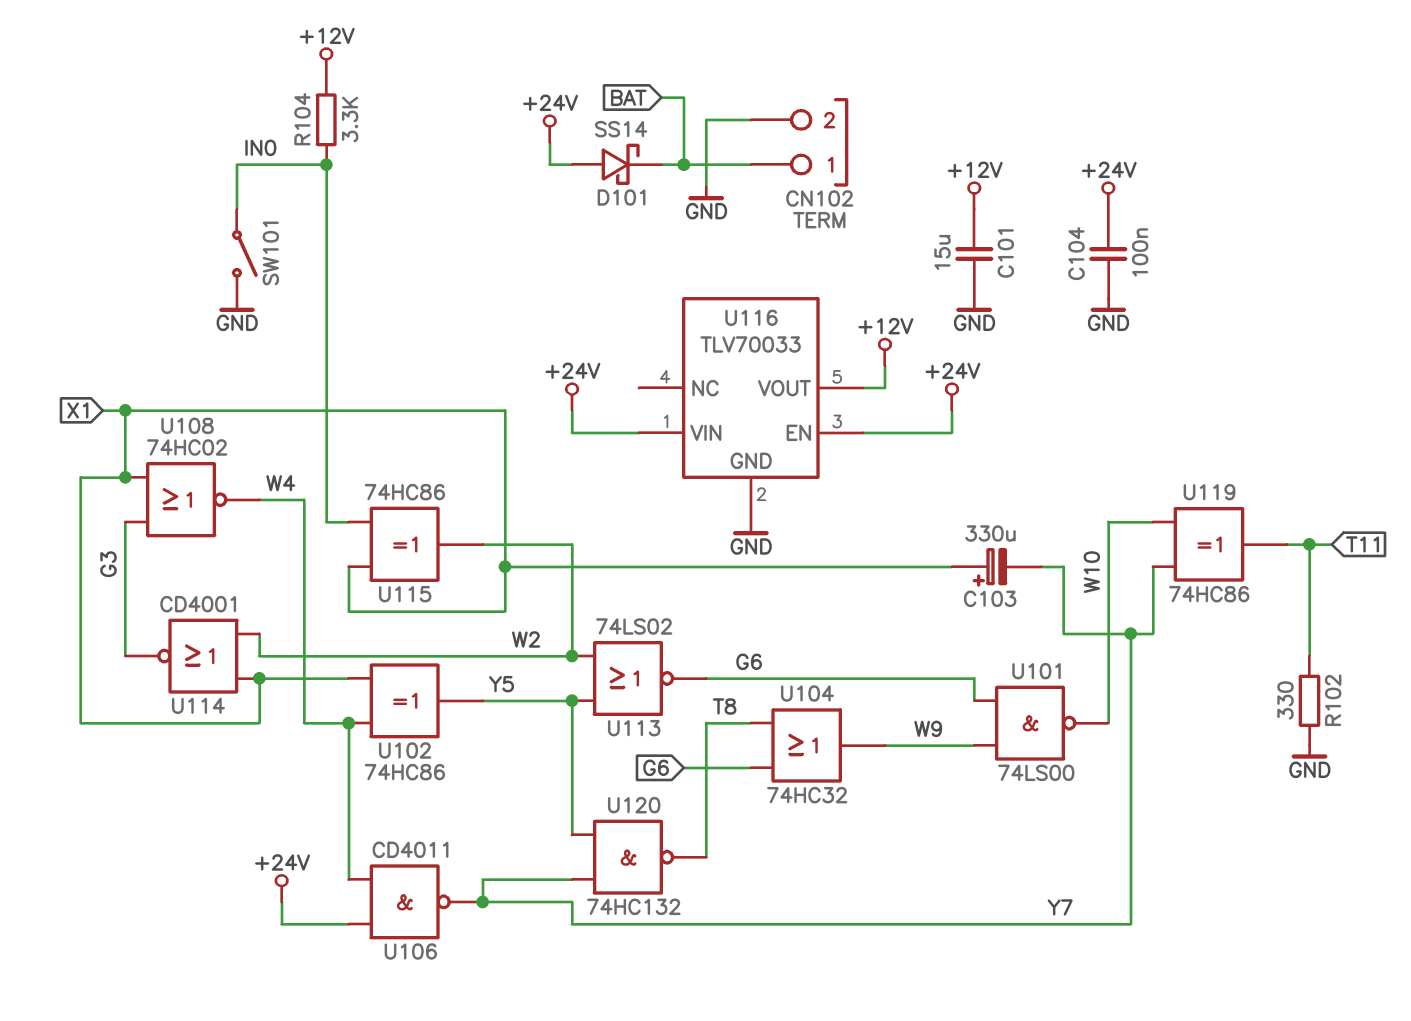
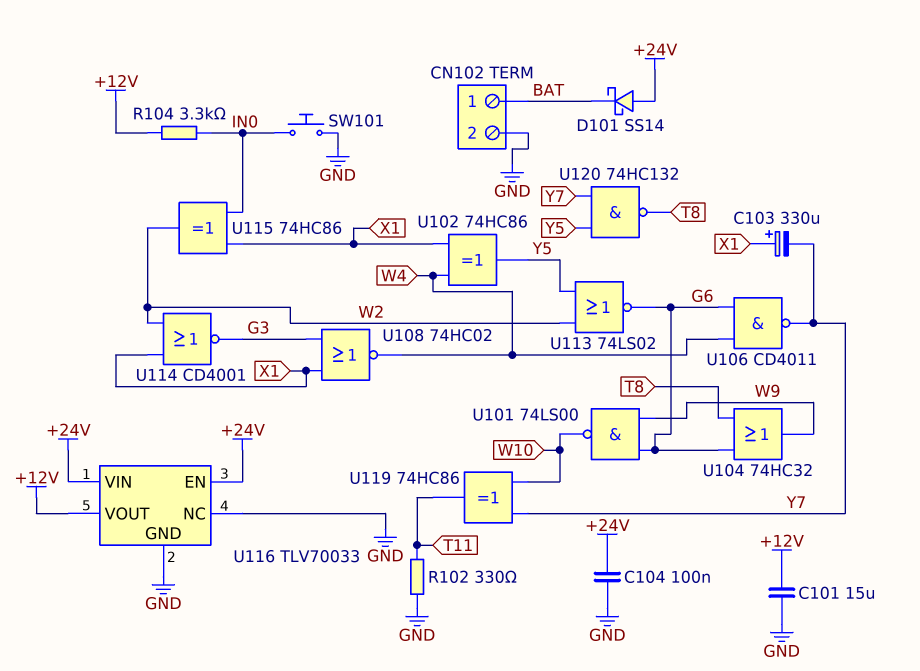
SW101: switch (GND, IN0) -> button (GND, IN0)
U106: NAND CD4011 (in +24V, in W4, out Y7) -> NAND CD4011 (in G6, in W4, out Y7)
U116 pin NC: none -> GND

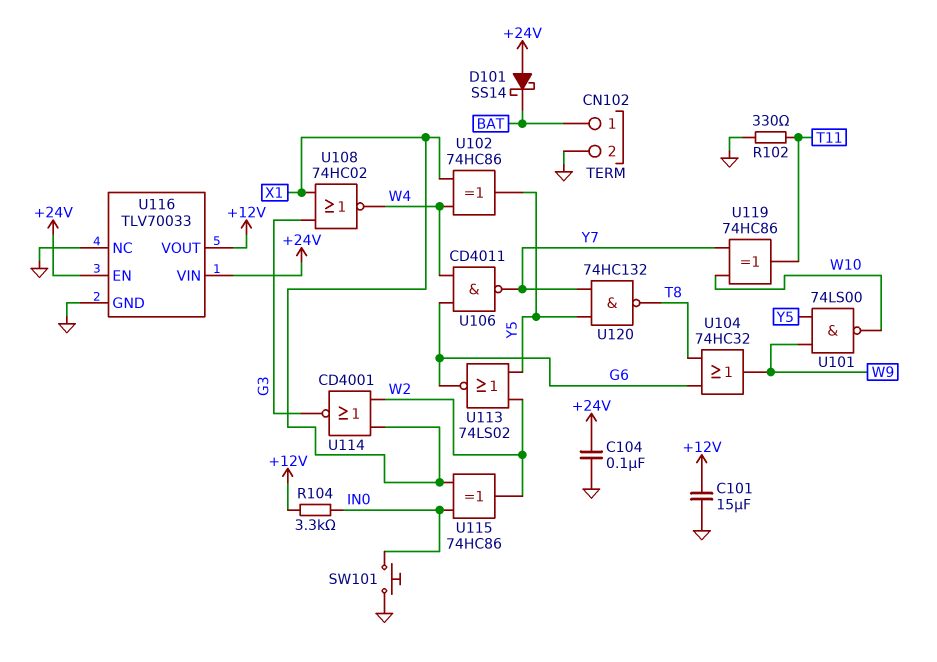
C103: 330uF (plus X1, minus Y7) -> none
U101: NAND 74LS00 (in G6, in W9, out W10) -> NAND 74LS00 (in W9, in Y5, out W10)

